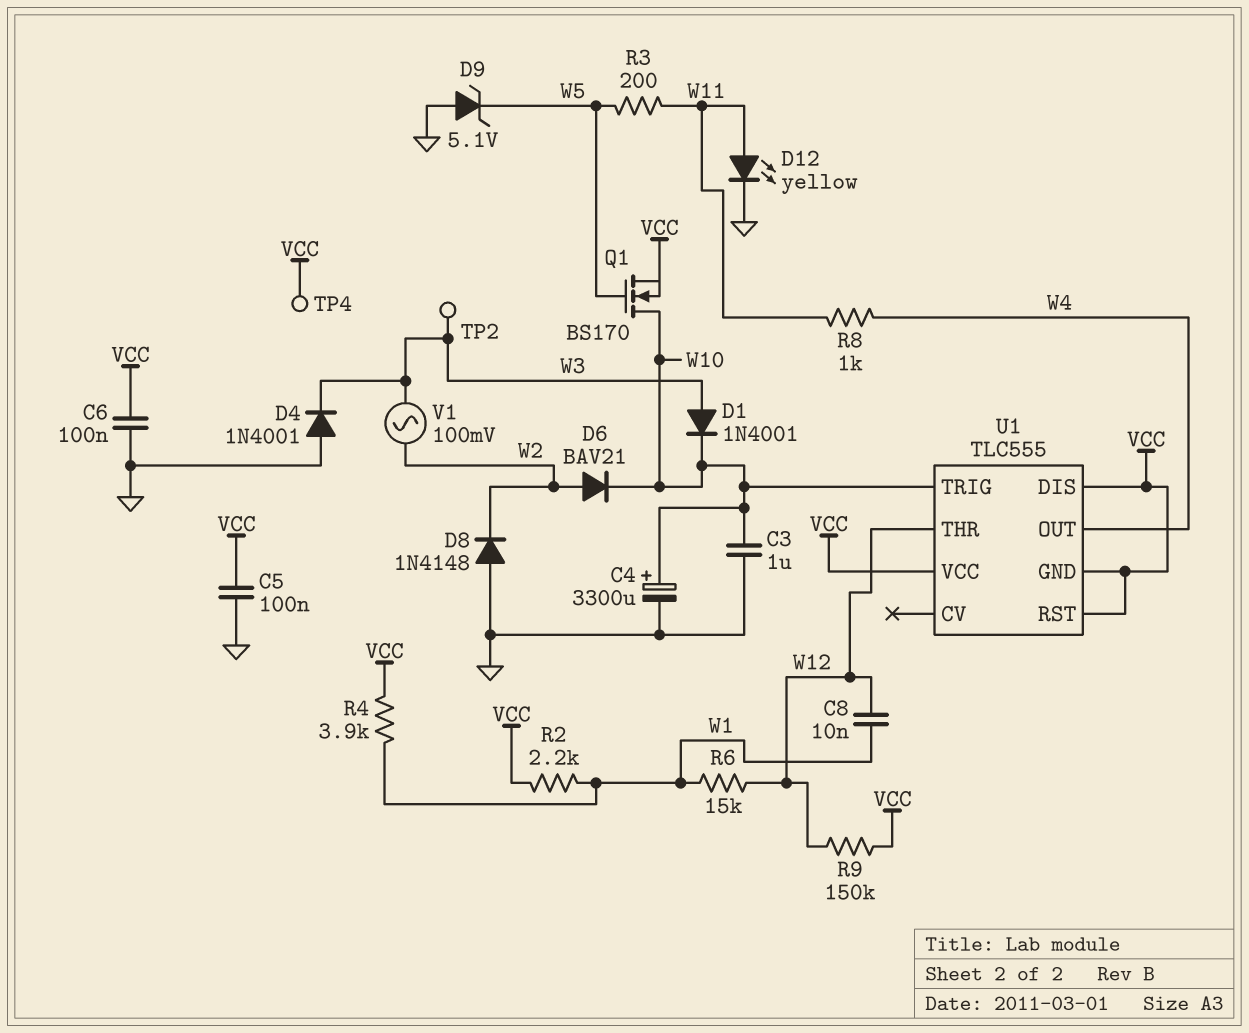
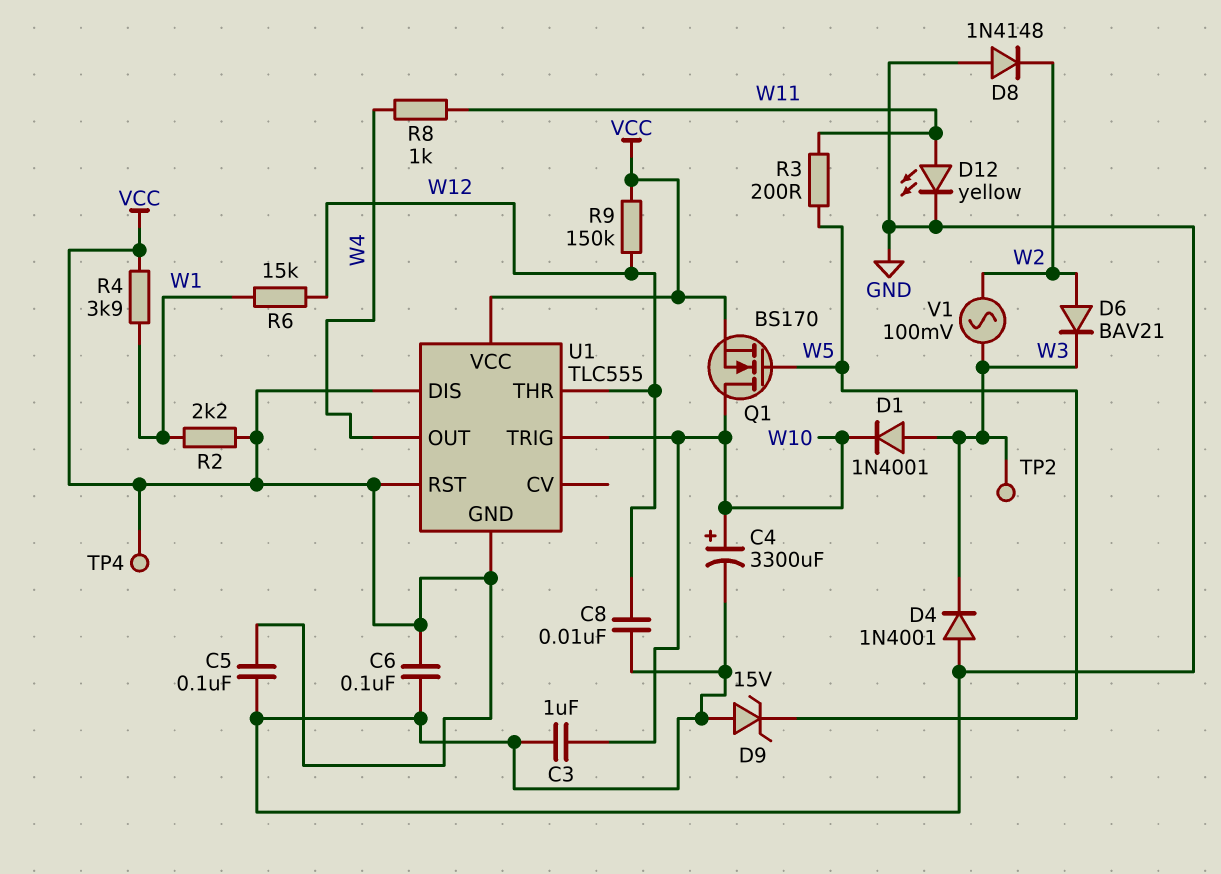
C8: 10nF (W1, W12) -> 10nF (GND, W12)
D6: diode BAV21 (A W2, K W10) -> diode BAV21 (A W2, K W3)
D9: zener 5.1V (A GND, K W5) -> zener 15V (A GND, K W5)

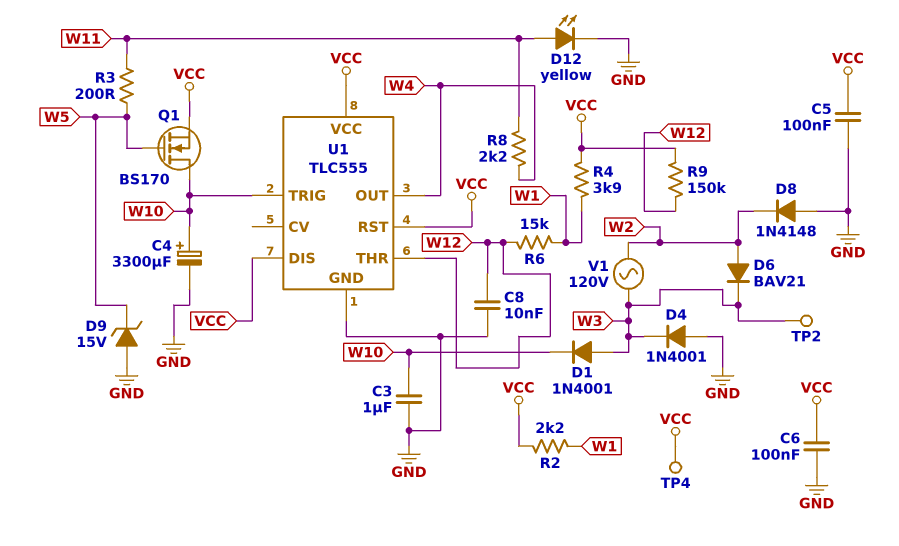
R8: 1k (W4, W11) -> 2.2k (W4, W11)
U1 pin GND: VCC -> GND
V1: AC 100mV (W2, W3) -> AC 120V (W2, W3)

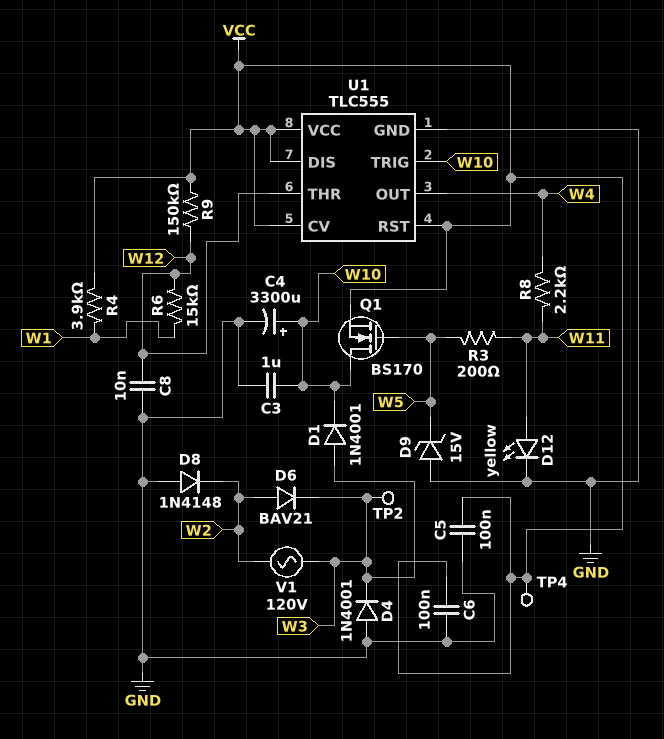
R2: 2.2k (VCC, W1) -> none
U1 pin CV: none -> VCC

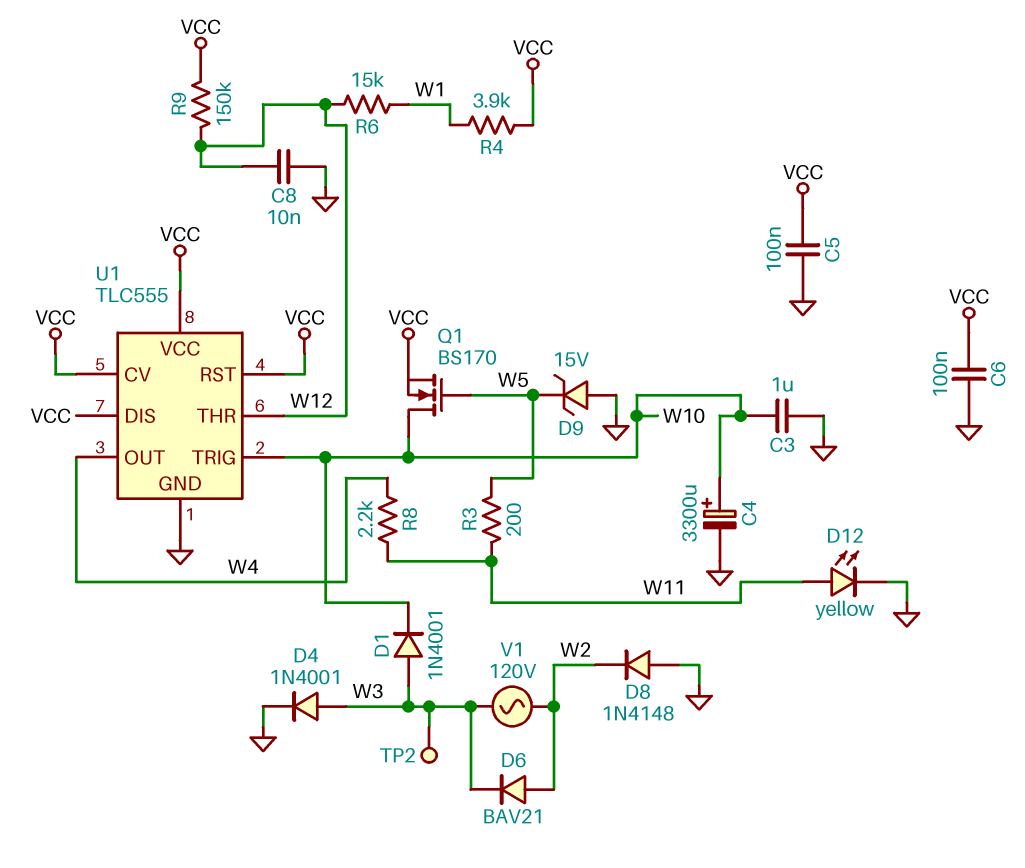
D4: diode 1N4001 (A GND, K W3) -> diode 1N4001 (A W3, K GND)
TP4: test point (VCC) -> none

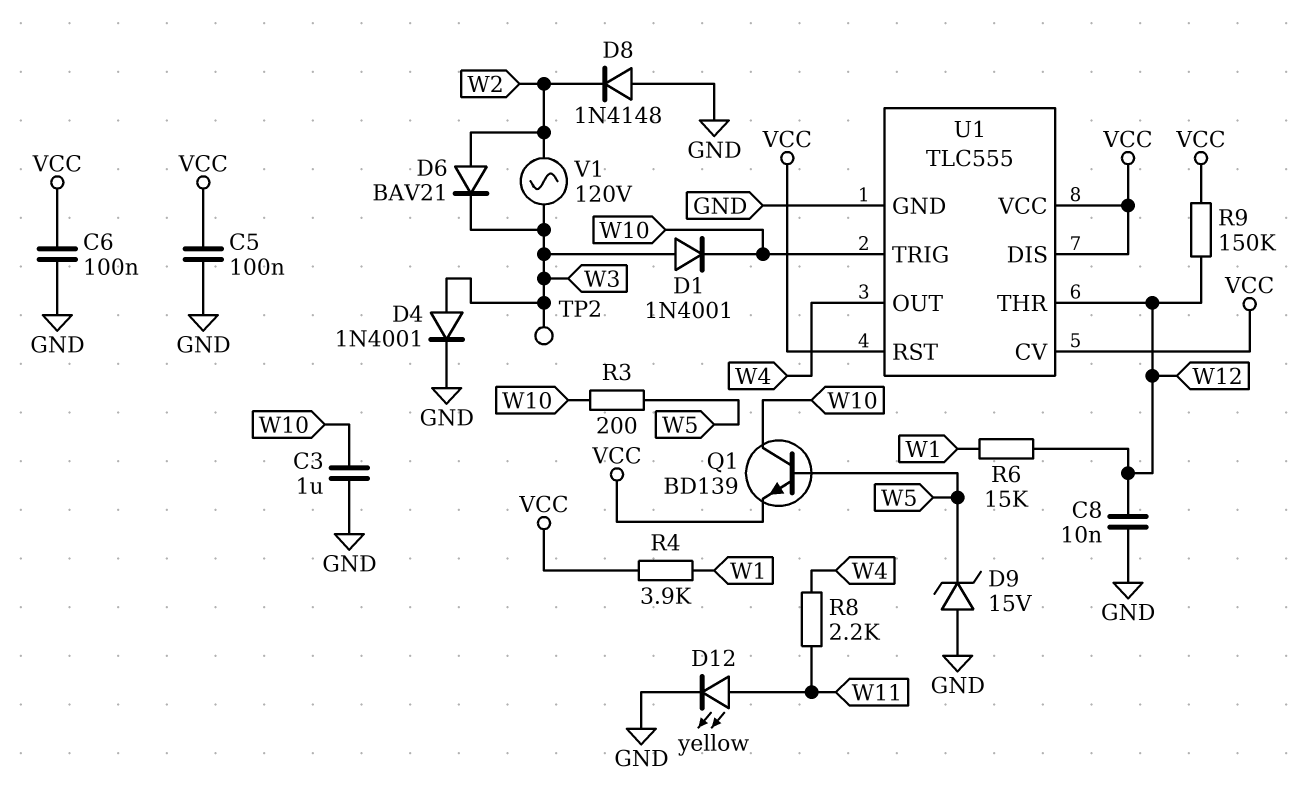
C4: 3300uF (plus W10, minus GND) -> none
Q1: NMOS BS170 (G W5, D W10, S VCC) -> NPN BD139 (B W5, C W10, E VCC)
R3: 200 (W5, W11) -> 200 (W5, W10)

